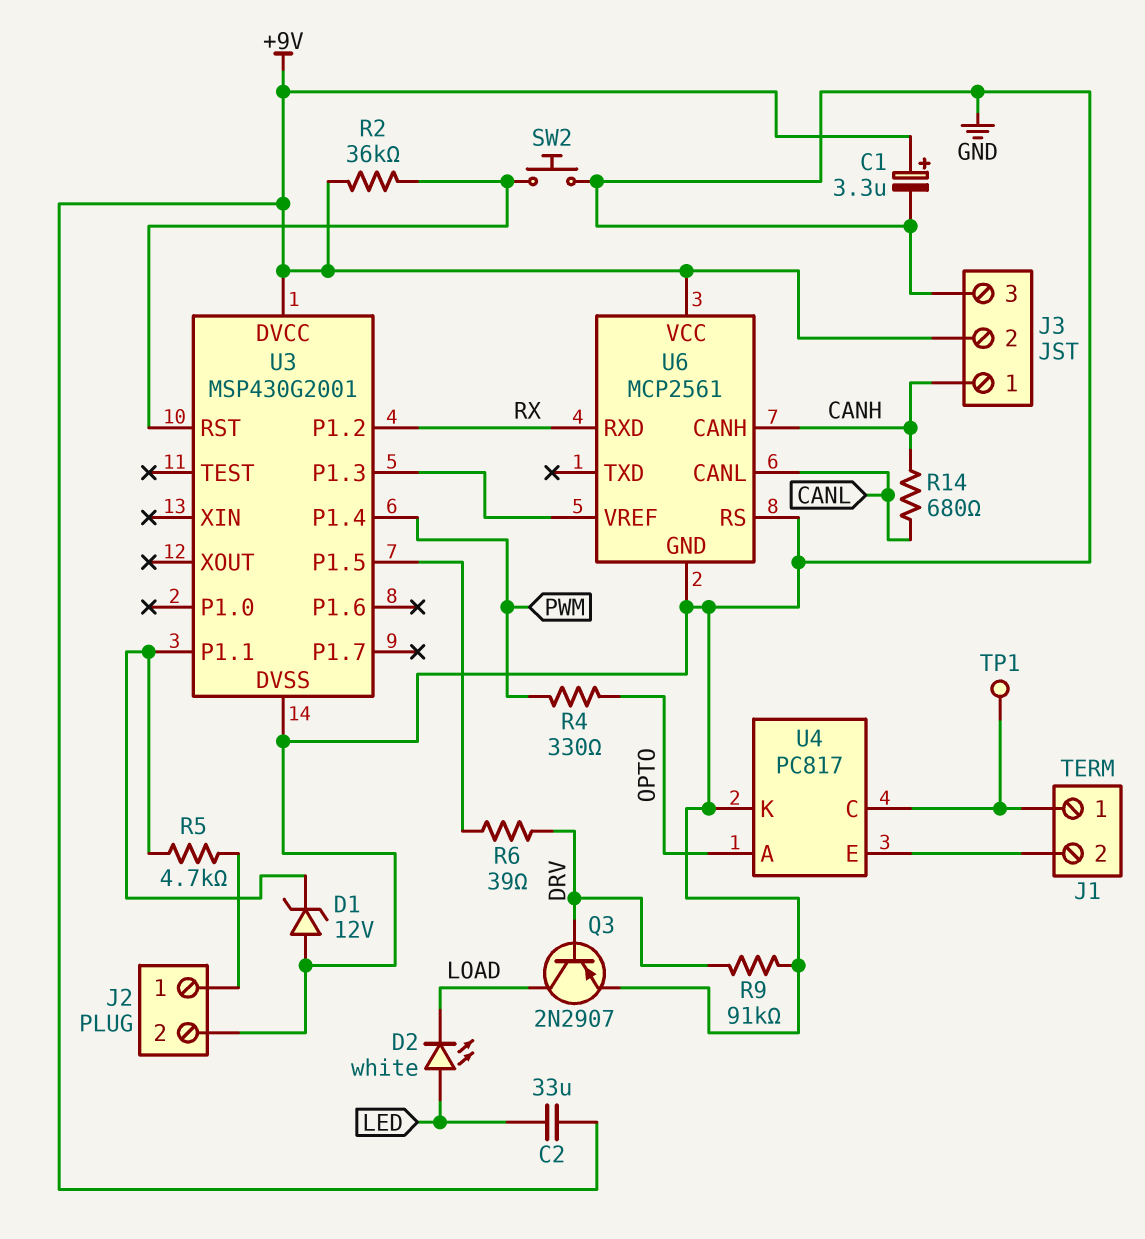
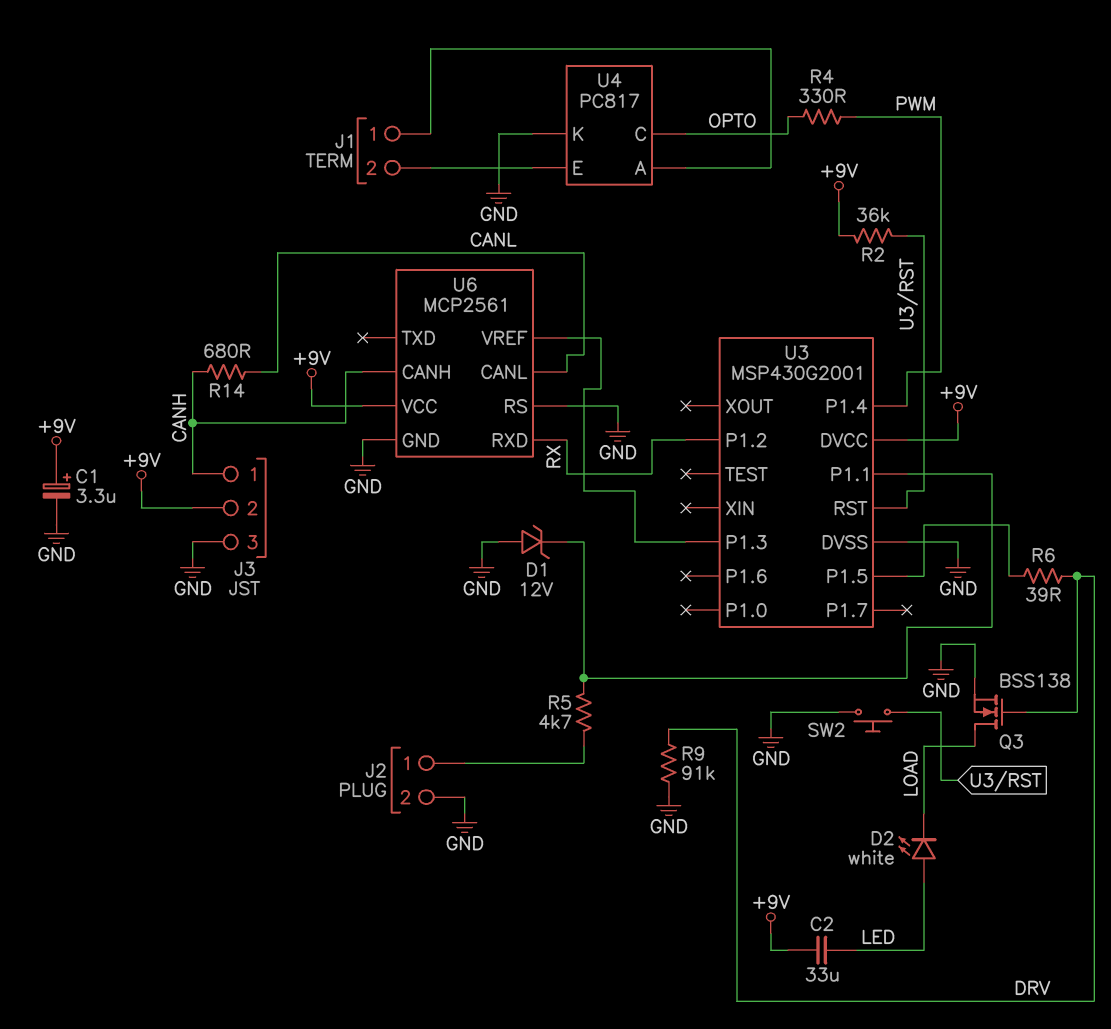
Q3: PNP 2N2907 (B DRV, C LOAD, E GND) -> NMOS BSS138 (G DRV, D LOAD, S GND)
TP1: test point (J1/1) -> none
U4 pin A: OPTO -> J1/1
U4 pin C: J1/1 -> OPTO

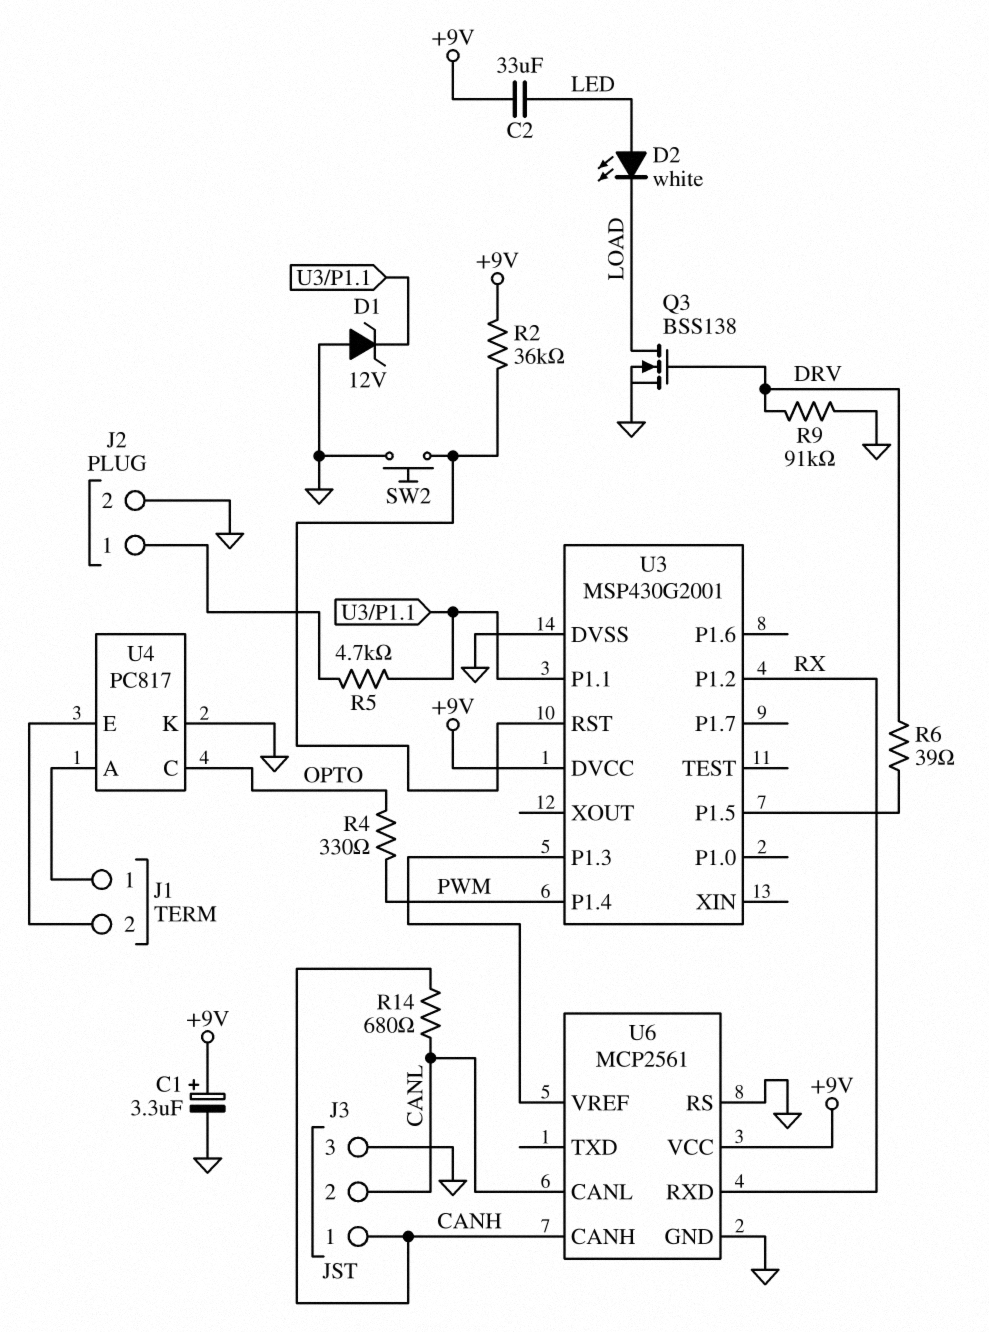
J3 pin 2: +9V -> CANL

